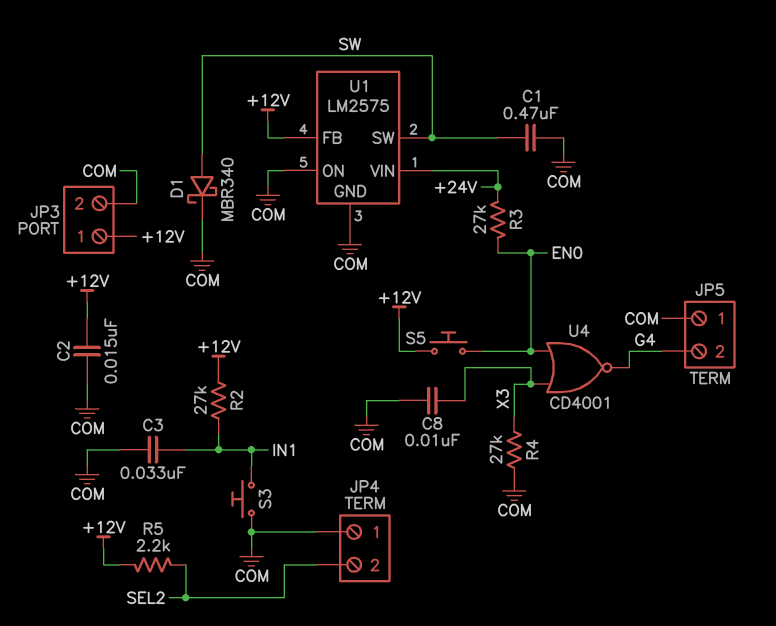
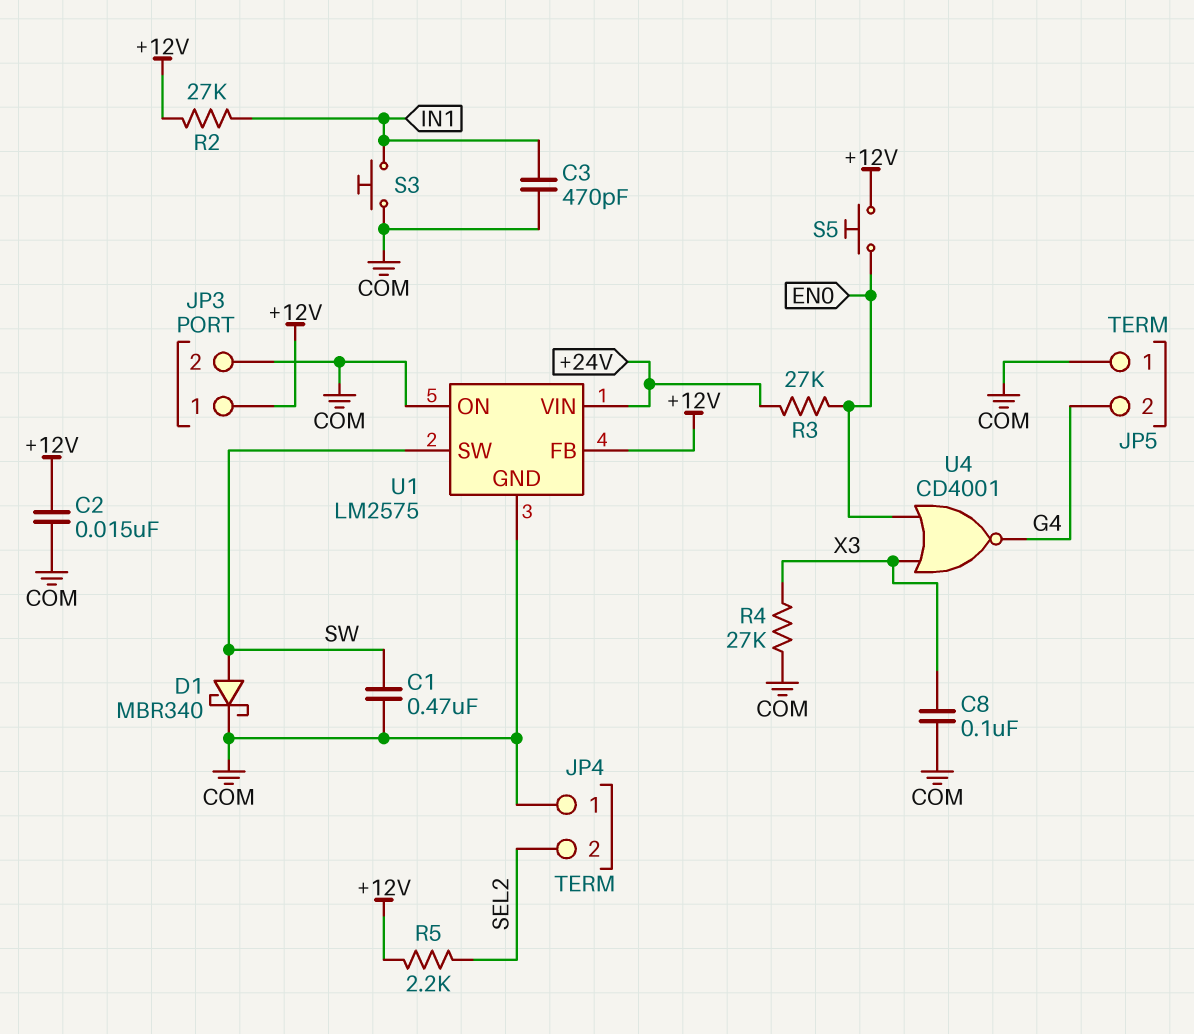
C3: 33nF (COM, IN1) -> 470pF (COM, IN1)
C8: 10nF (COM, X3) -> 100nF (COM, X3)

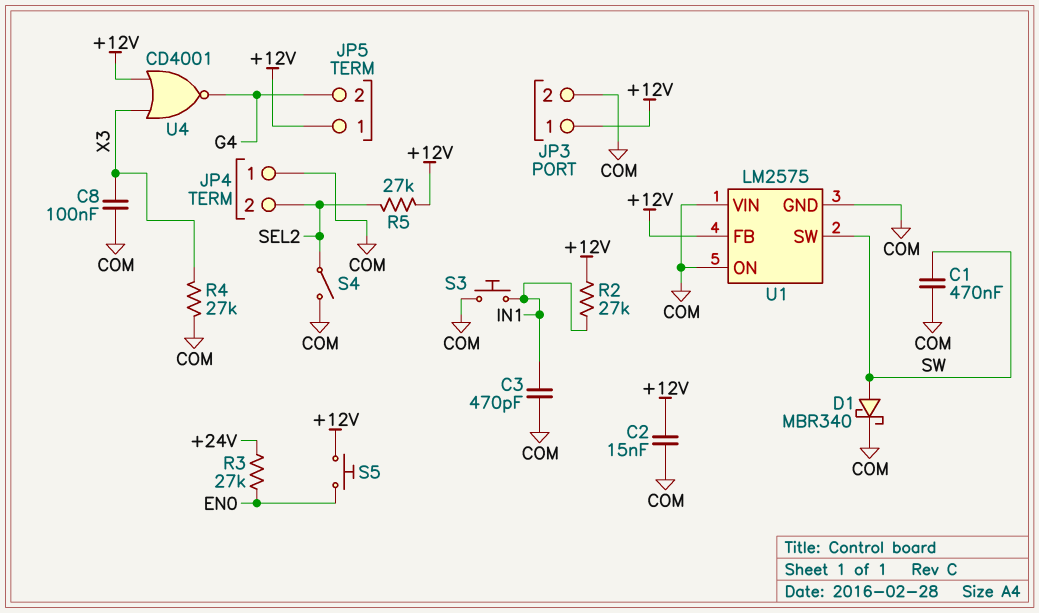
JP5 pin 1: COM -> +12V
R5: 2.2k (+12V, SEL2) -> 27k (+12V, SEL2)
S4: none -> switch (COM, SEL2)
U1 pin VIN: +24V -> COM
U4: NOR CD4001 (in EN0, in X3, out G4) -> NOR CD4001 (in +12V, in X3, out G4)

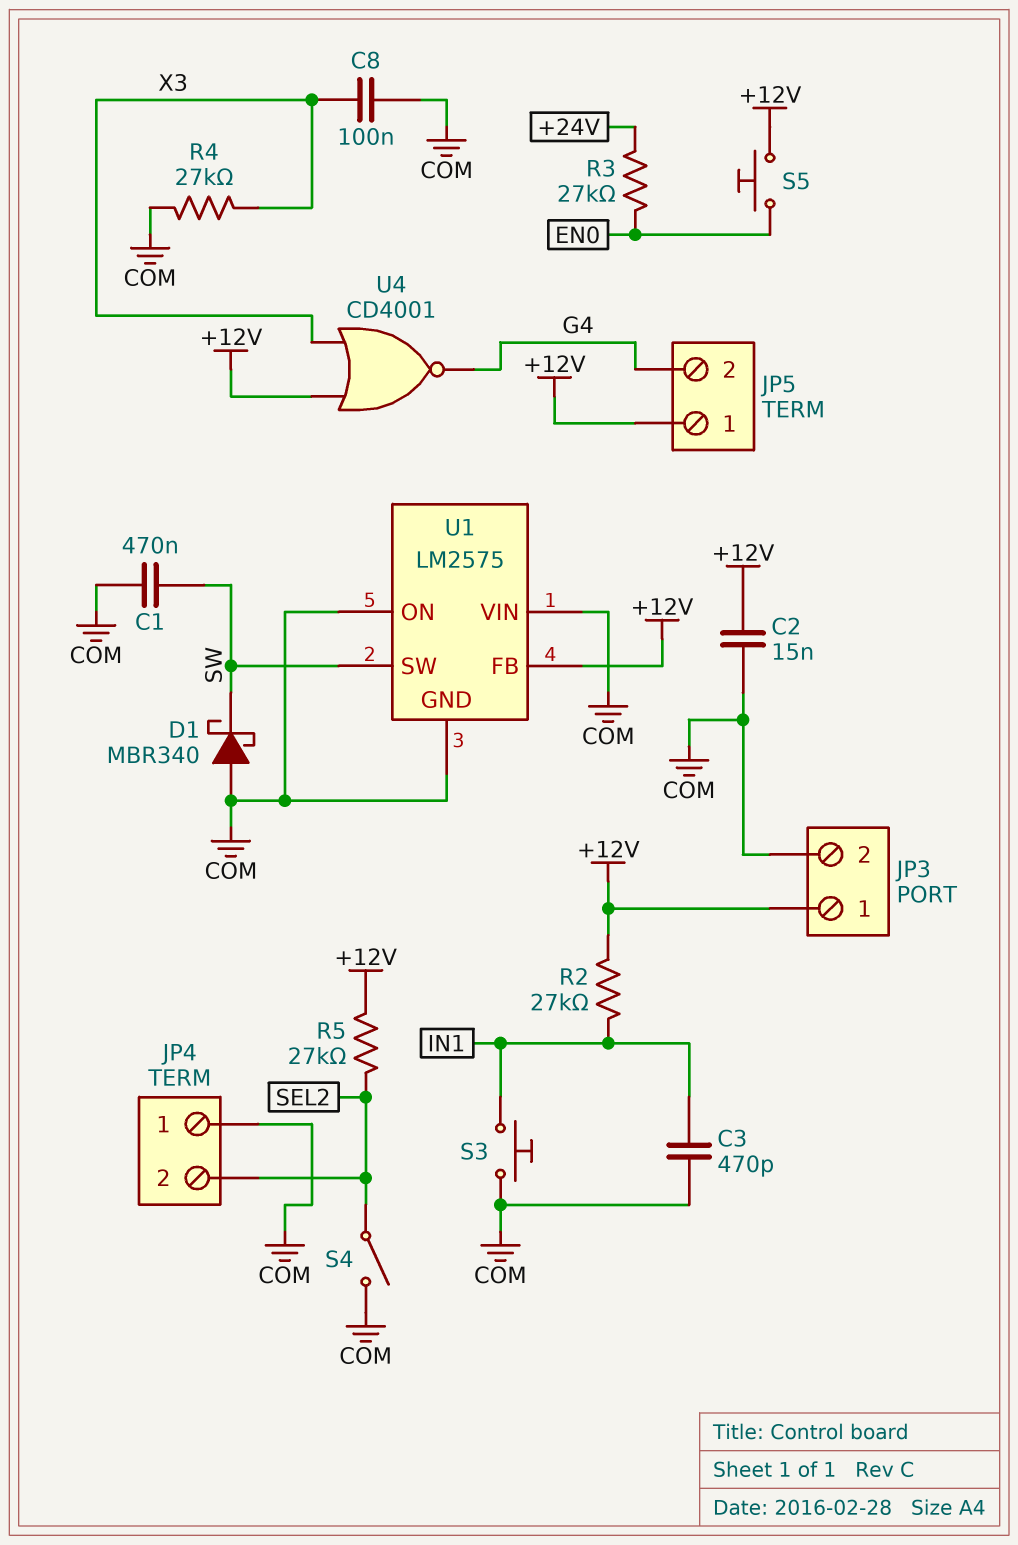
D1: schottky MBR340 (A SW, K COM) -> schottky MBR340 (A COM, K SW)

